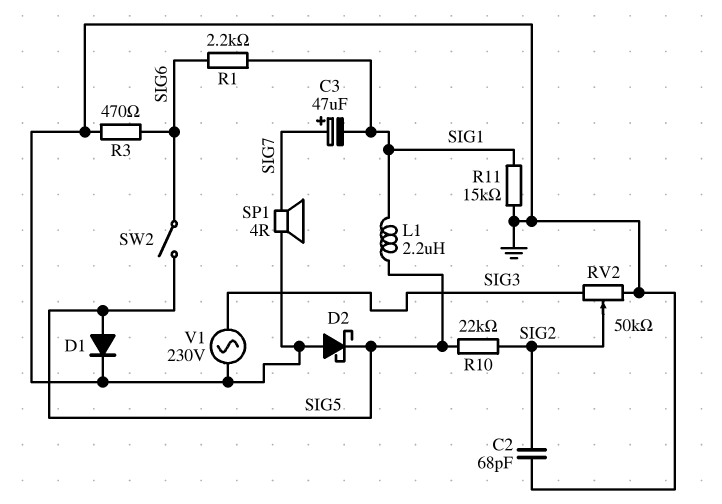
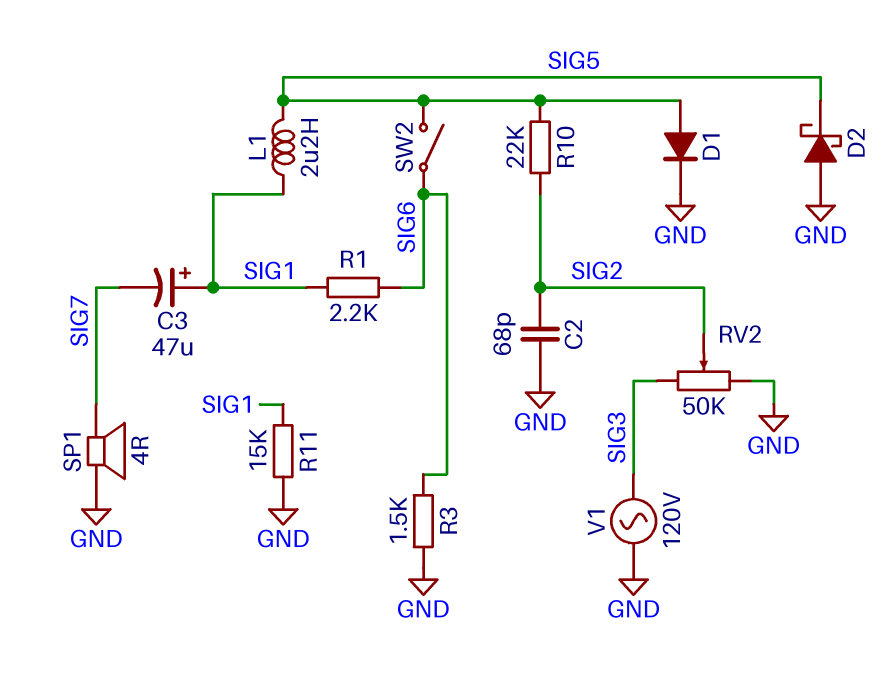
C3: 47uF (plus SIG7, minus SIG1) -> 47uF (plus SIG1, minus SIG7)
R3: 470 (GND, SIG6) -> 1.5k (GND, SIG6)
V1: AC 230V (GND, SIG3) -> AC 120V (GND, SIG3)

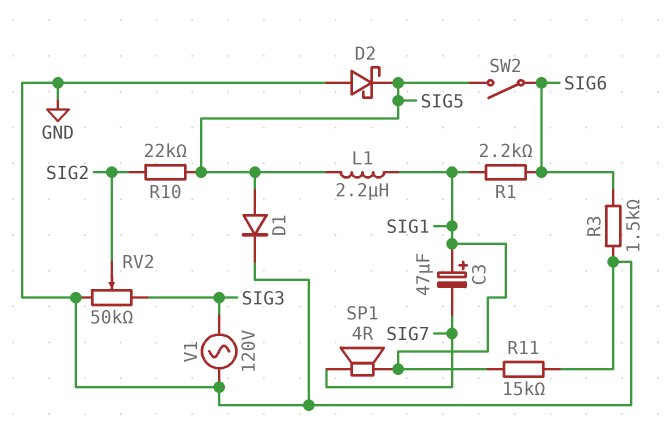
C2: 68pF (GND, SIG2) -> none
SP1: speaker 4R (GND, SIG7) -> speaker 4R (SIG1, SIG7)

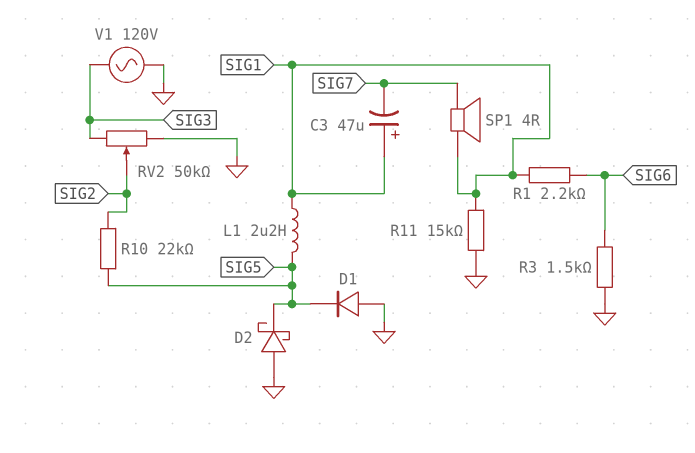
D1: diode (A SIG5, K GND) -> diode (A GND, K SIG5)
SW2: switch (SIG5, SIG6) -> none

